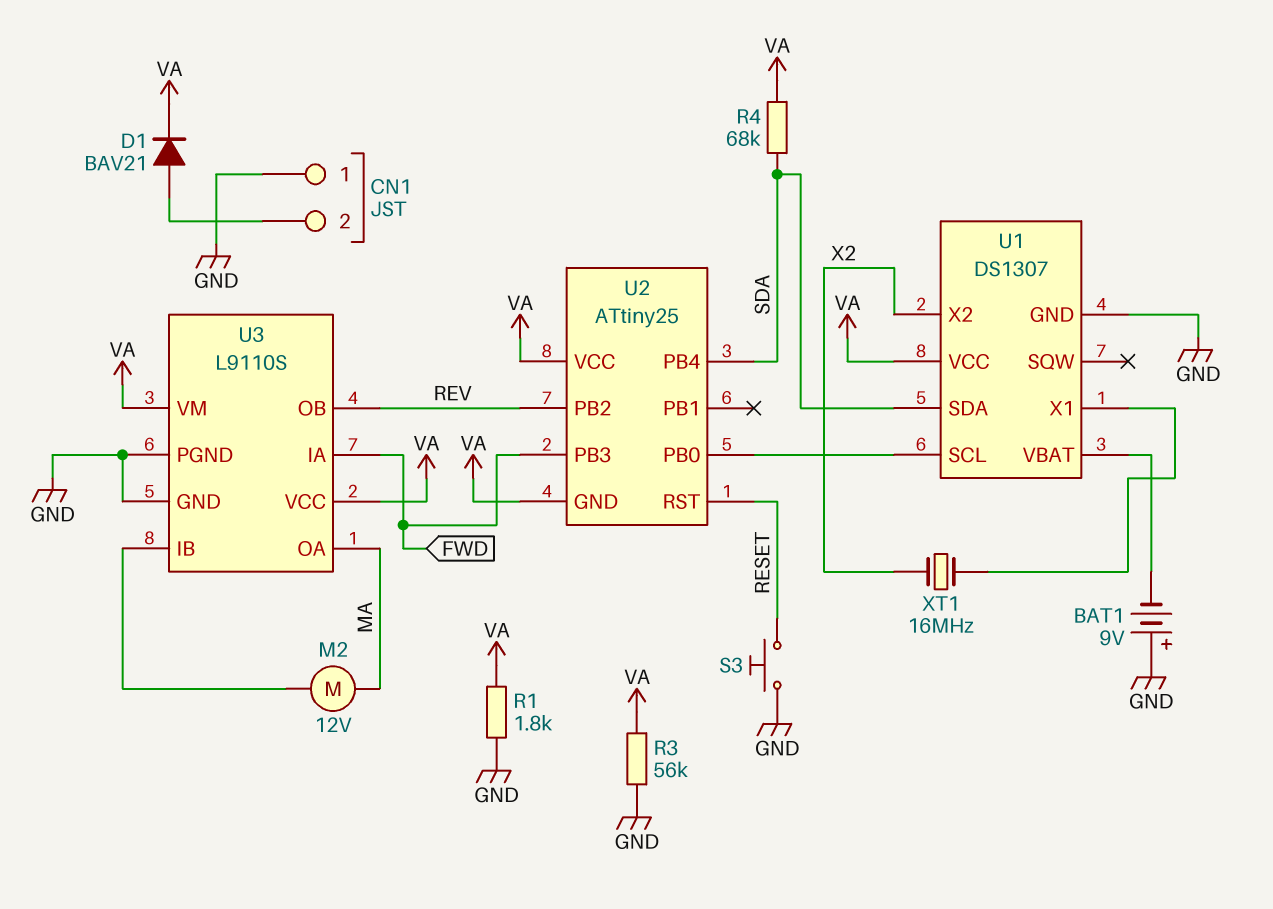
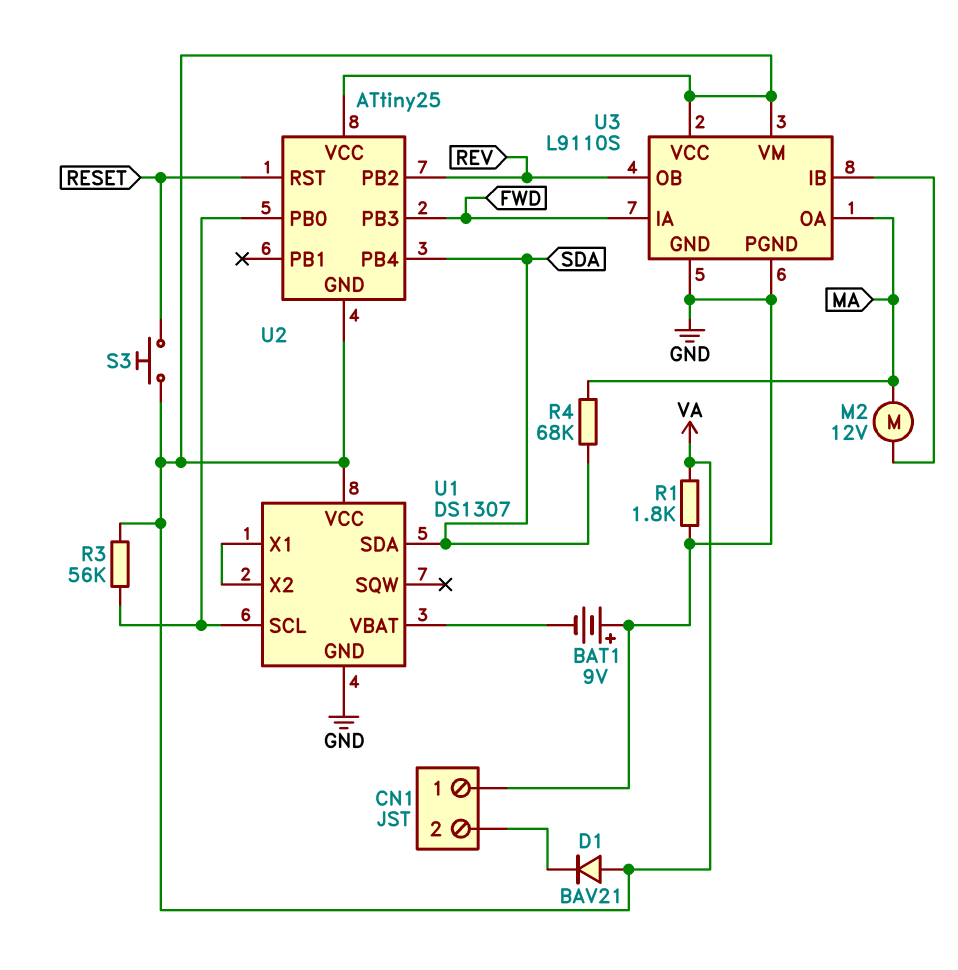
D1: diode BAV21 (A CN1/2, K VA) -> diode BAV21 (A VA, K CN1/2)
R3: 56k (GND, VA) -> 56k (U1/SCL, VA)
R4: 68k (SDA, VA) -> 68k (MA, SDA)
S3: button (GND, RESET) -> button (RESET, VA)
U1 pin X2: X2 -> U1/X1
XT1: 16MHz (U1/X1, X2) -> none

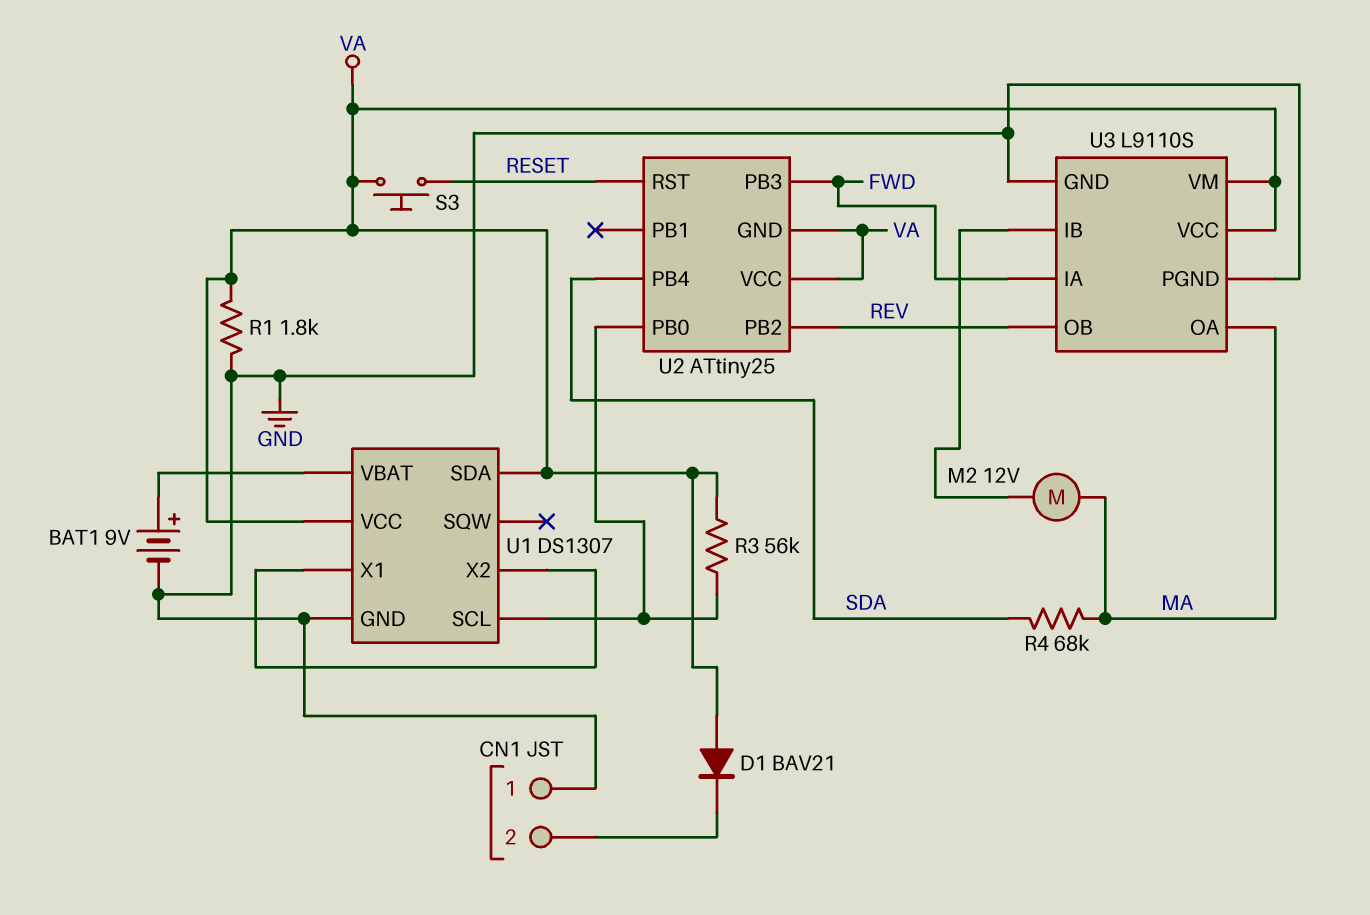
BAT1: 9V (plus GND, minus U1/VBAT) -> 9V (plus U1/VBAT, minus GND)
U1 pin SDA: SDA -> VA

